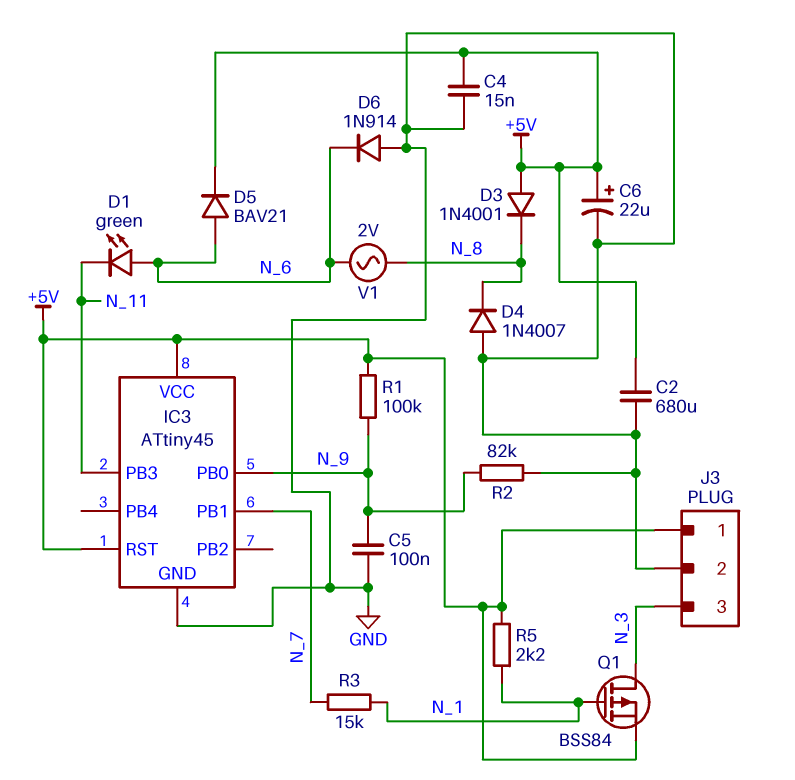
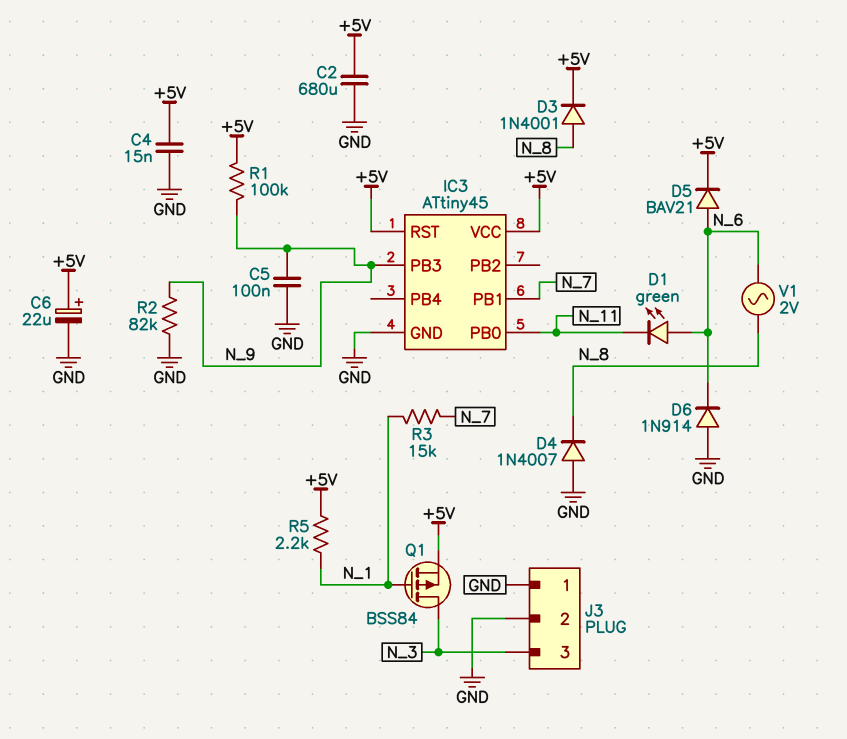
D3: diode 1N4001 (A +5V, K N_8) -> diode 1N4001 (A N_8, K +5V)
IC3 pin PB0: N_9 -> N_11
IC3 pin PB3: N_11 -> N_9
J3 pin 1: +5V -> GND

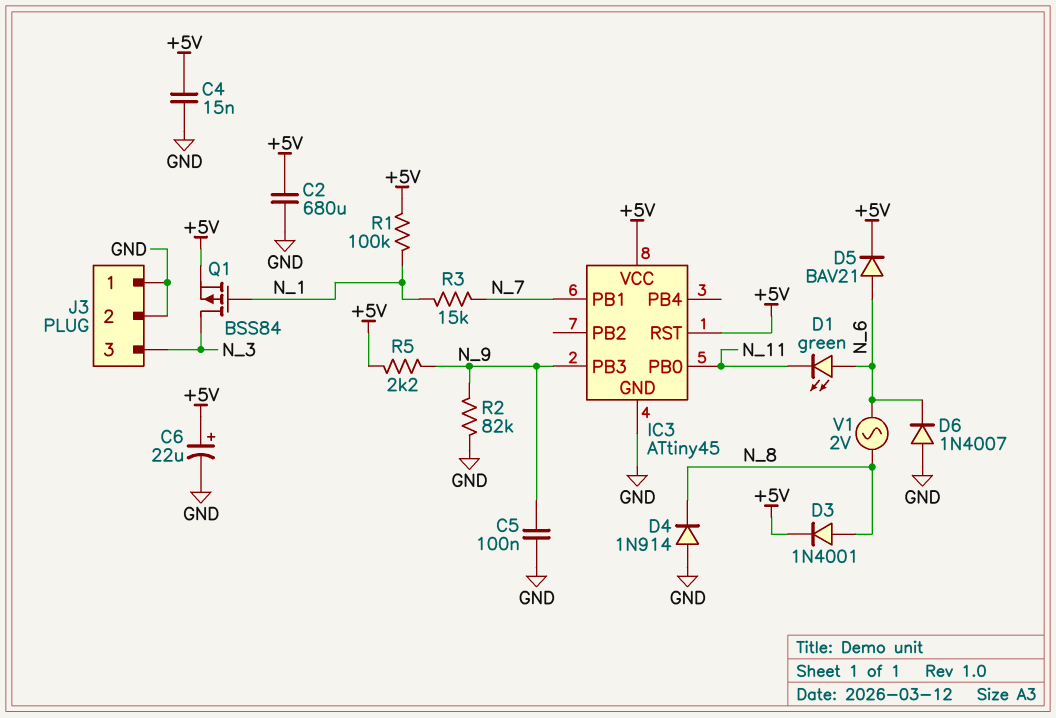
D4: diode 1N4007 (A GND, K N_8) -> diode 1N914 (A GND, K N_8)
D6: diode 1N914 (A GND, K N_6) -> diode 1N4007 (A GND, K N_6)
R1: 100k (+5V, N_9) -> 100k (+5V, N_1)
R5: 2.2k (+5V, N_1) -> 2.2k (+5V, N_9)

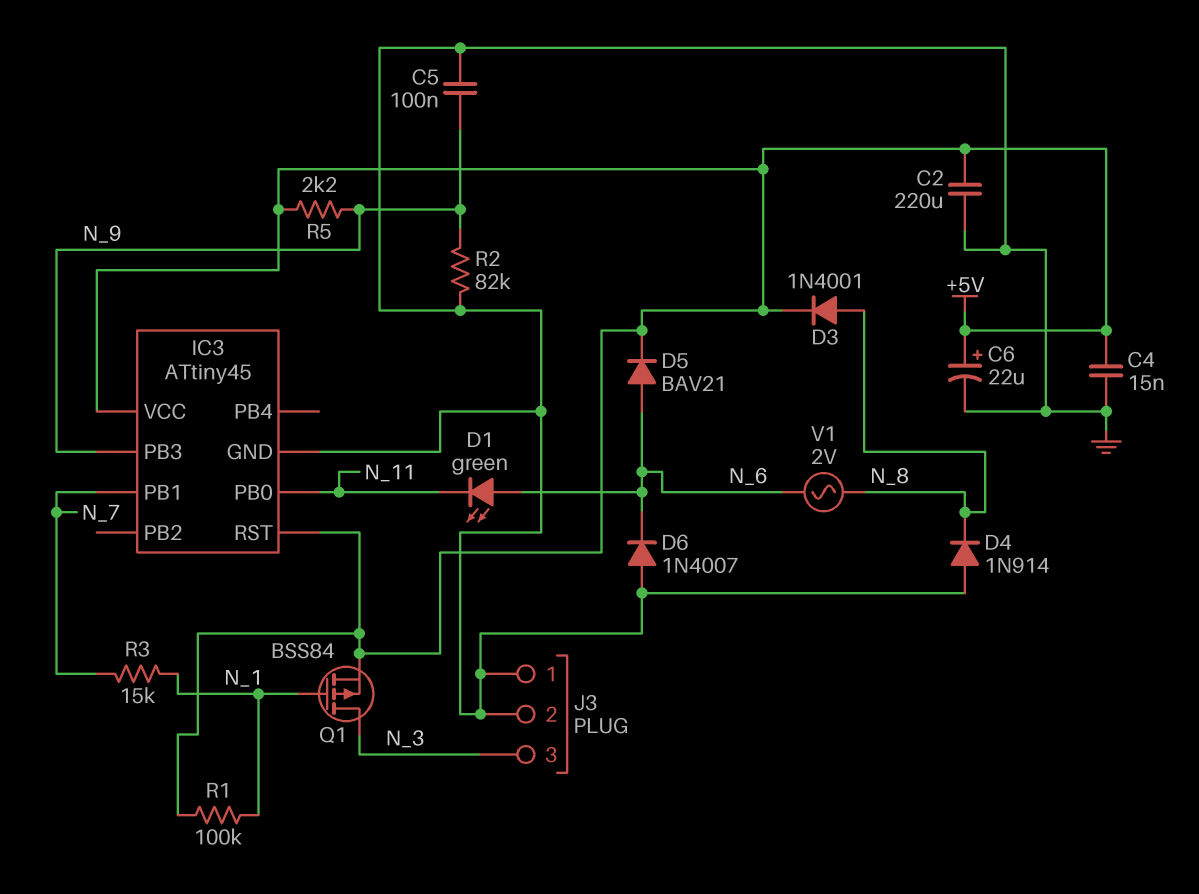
C2: 680uF (+5V, GND) -> 220uF (+5V, GND)

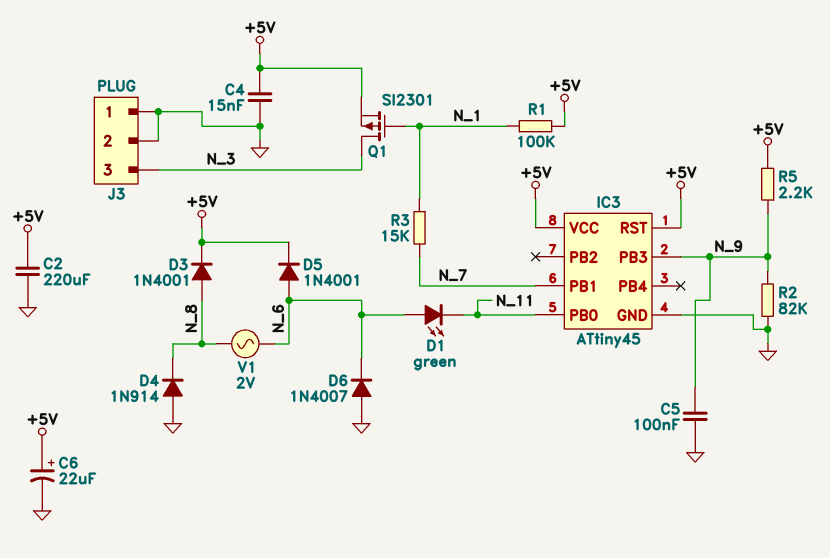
D5: diode BAV21 (A N_6, K +5V) -> diode 1N4001 (A N_6, K +5V)
Q1: PMOS BSS84 (G N_1, D N_3, S +5V) -> PMOS SI2301 (G N_1, D N_3, S +5V)

